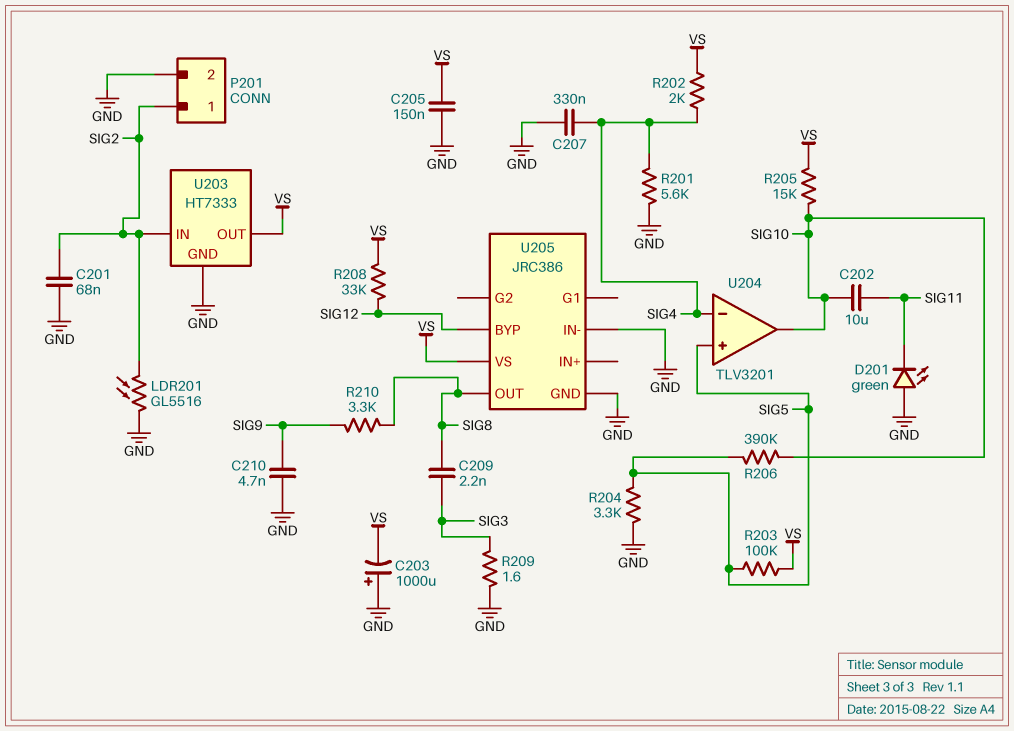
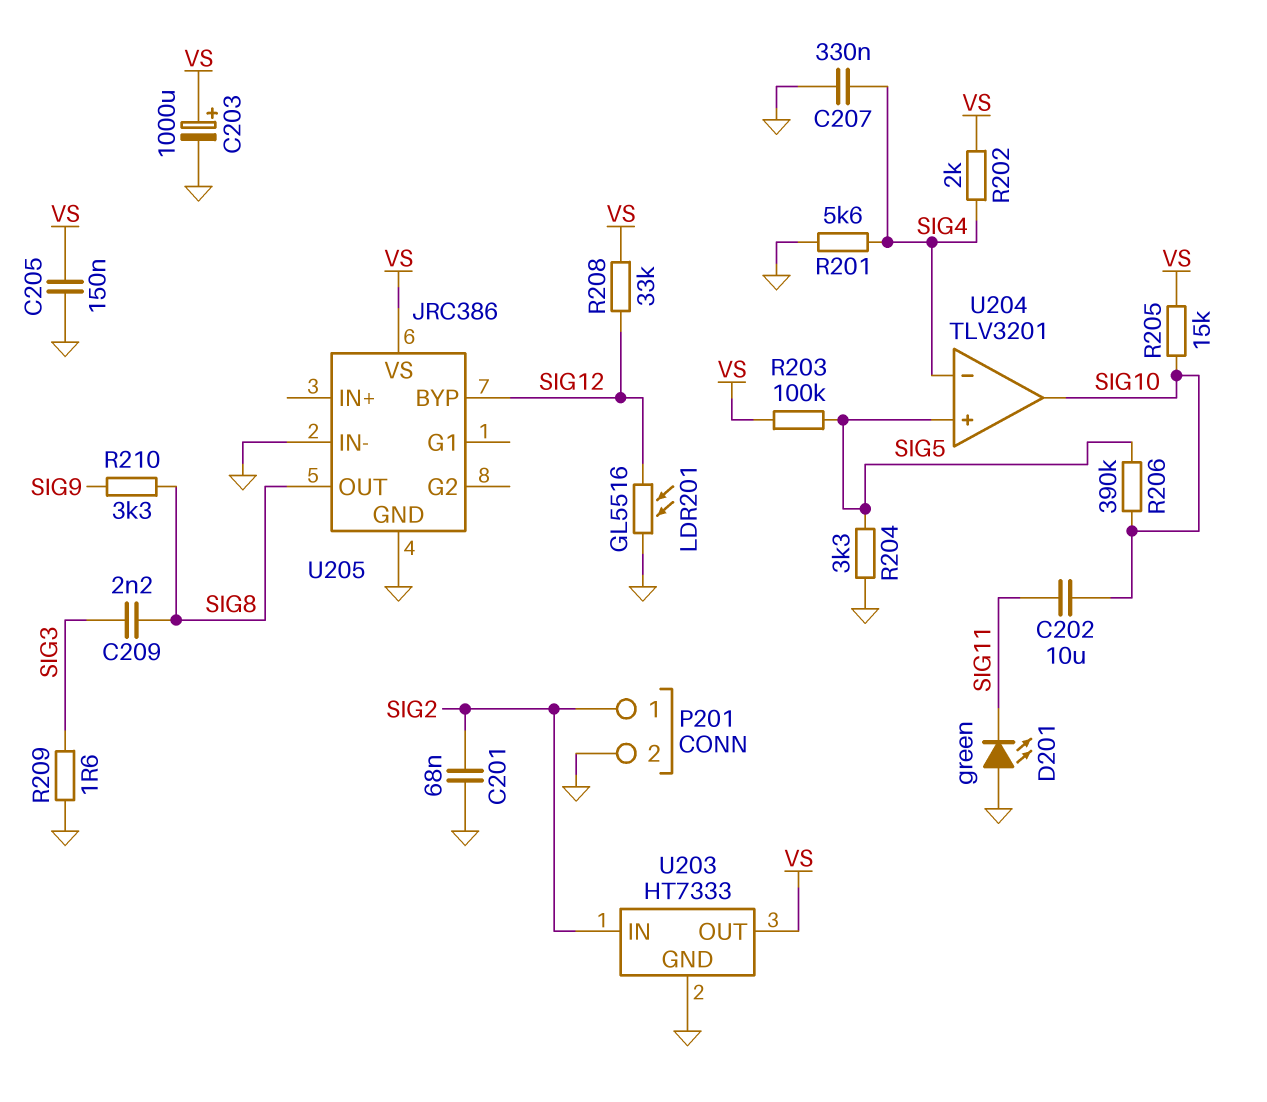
C203: 1000uF (plus GND, minus VS) -> 1000uF (plus VS, minus GND)
C210: 4.7nF (GND, SIG9) -> none
LDR201: GL5516 (GND, SIG2) -> GL5516 (GND, SIG12)

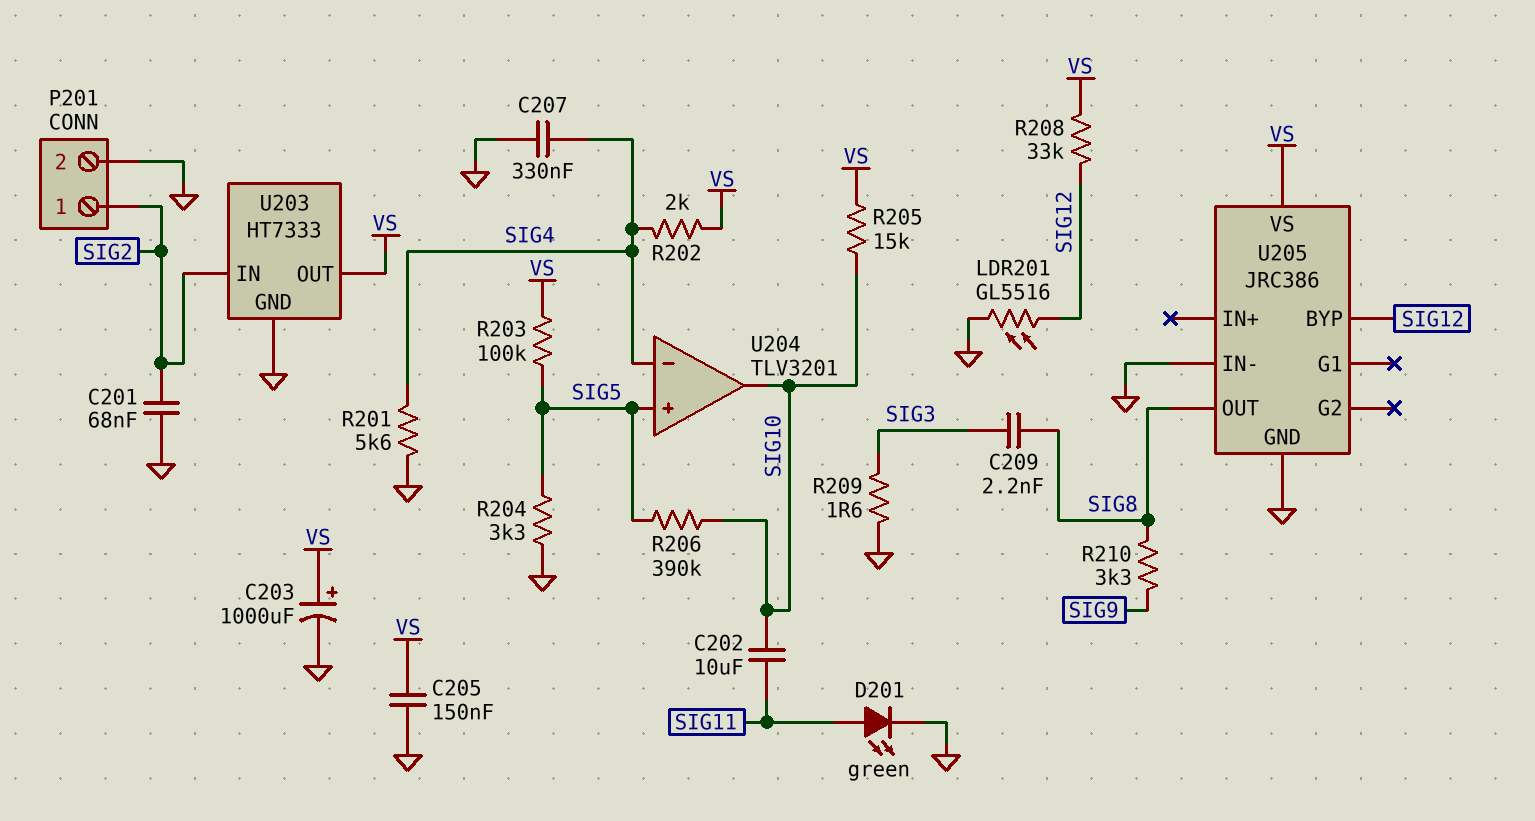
D201: LED green (A GND, K SIG11) -> LED green (A SIG11, K GND)

